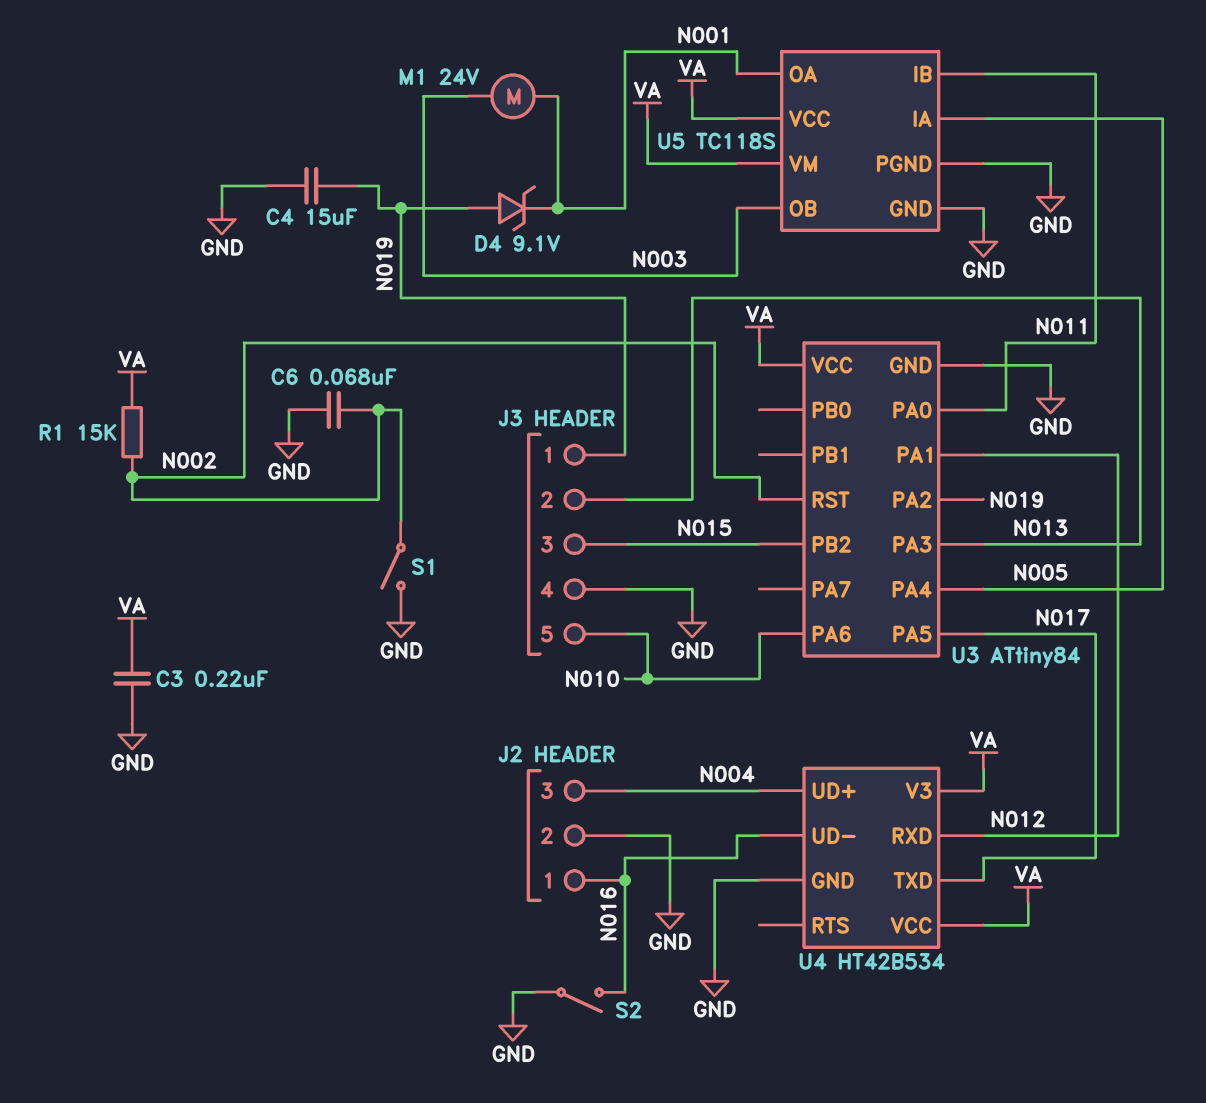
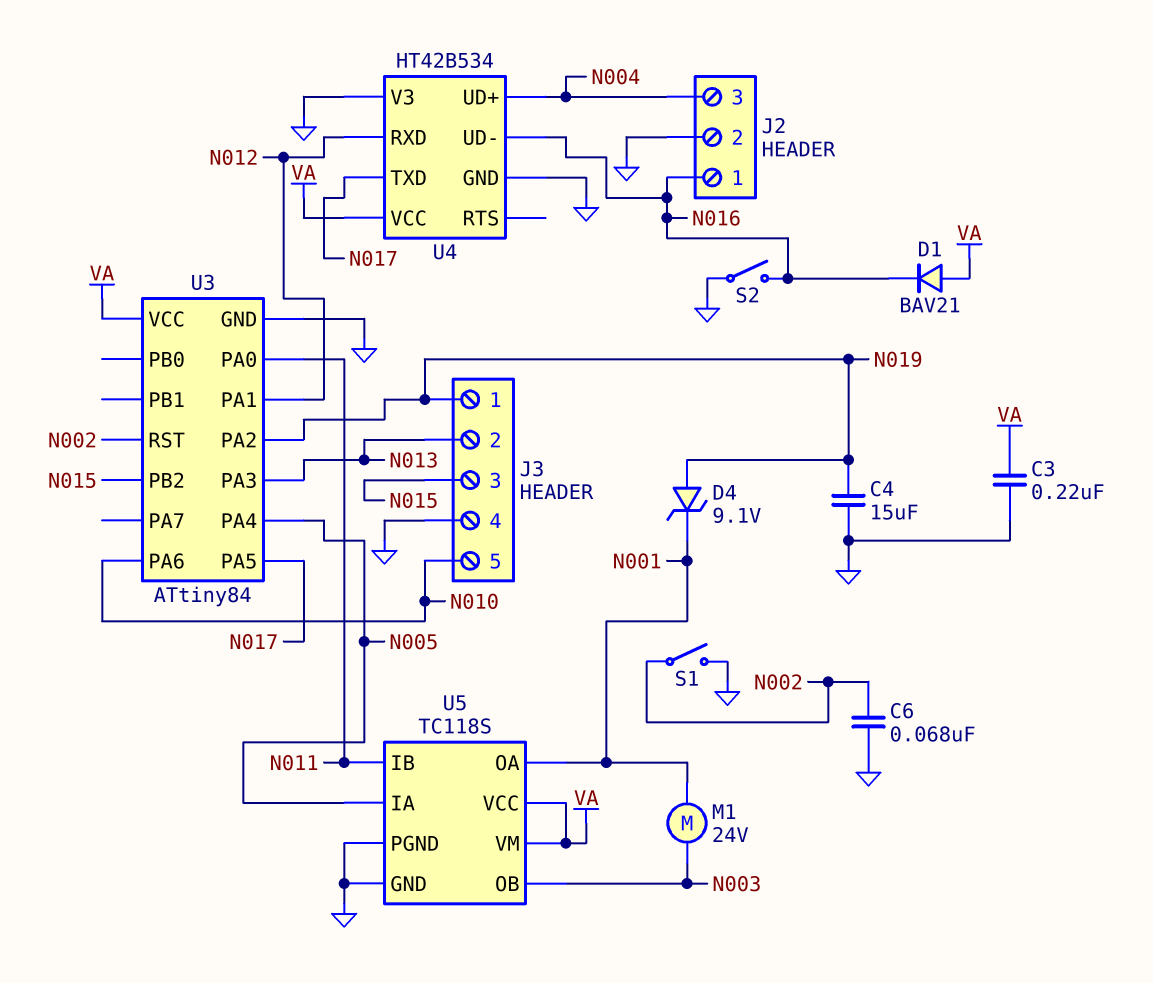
D1: none -> diode BAV21 (A VA, K N016)
R1: 15k (N002, VA) -> none
U4 pin V3: VA -> GND

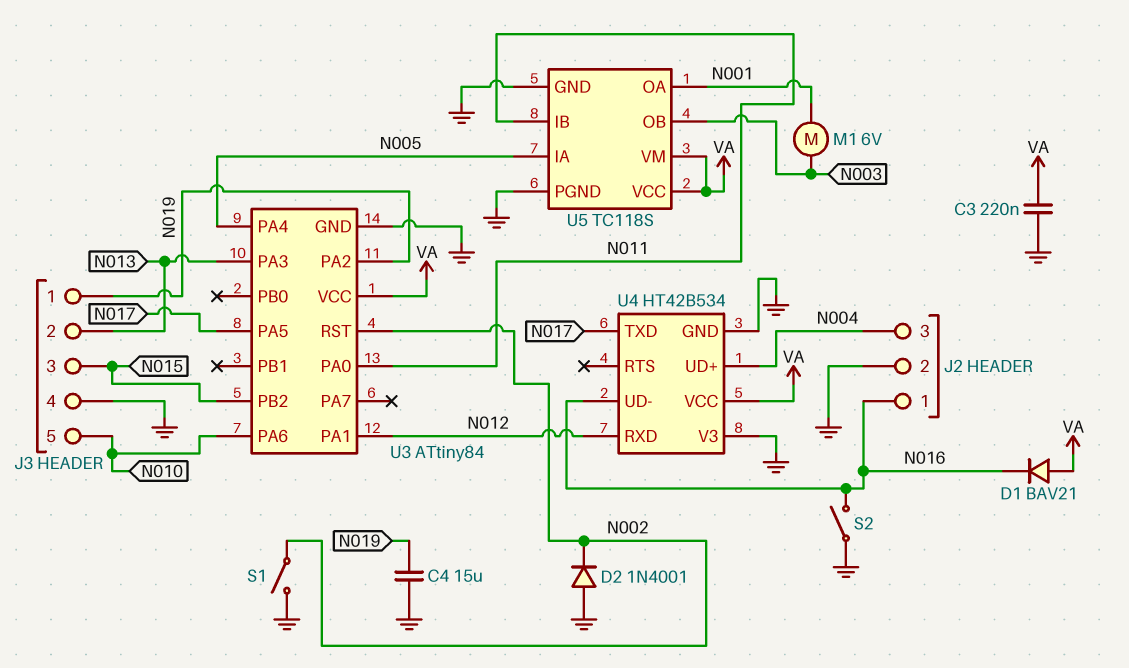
C6: 68nF (GND, N002) -> none
D2: none -> diode 1N4001 (A GND, K N002)
D4: zener 9.1V (A N019, K N001) -> none
M1: motor 24V (N001, N003) -> motor 6V (N001, N003)

